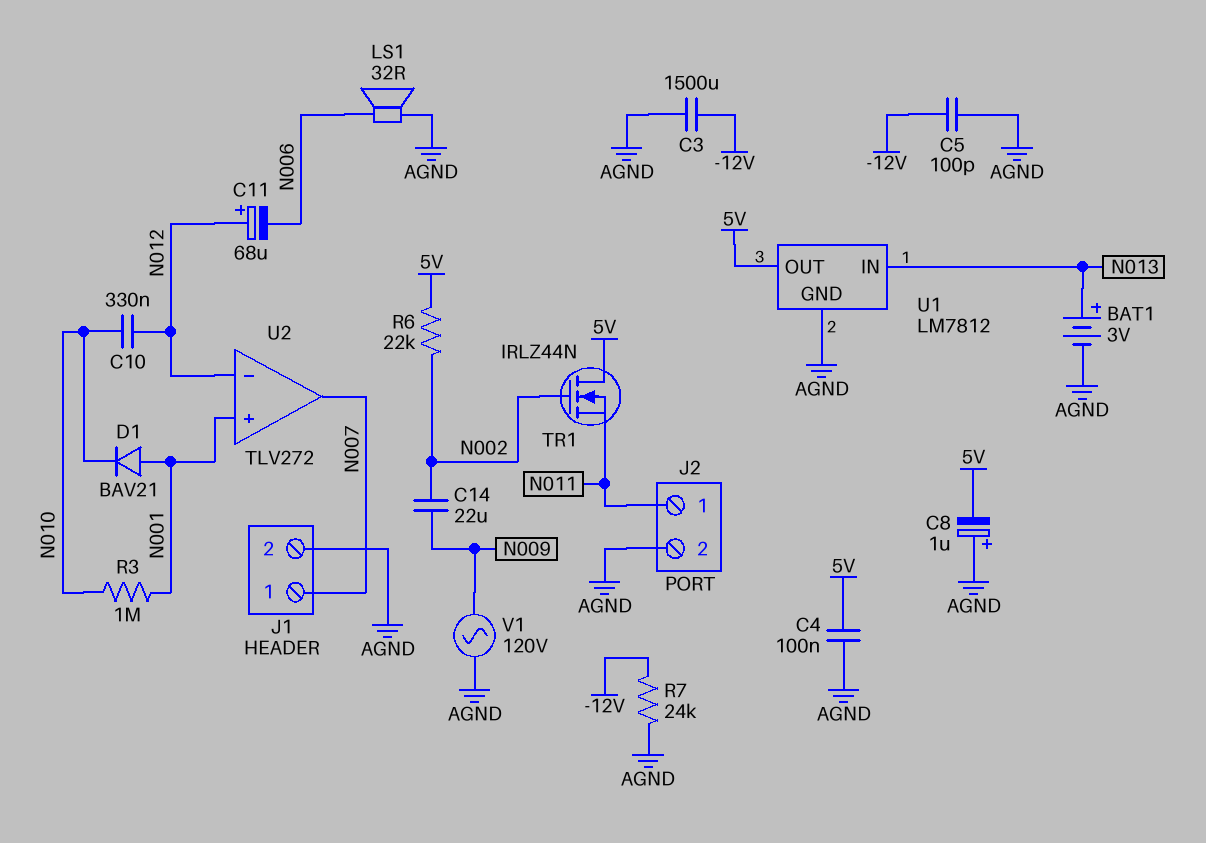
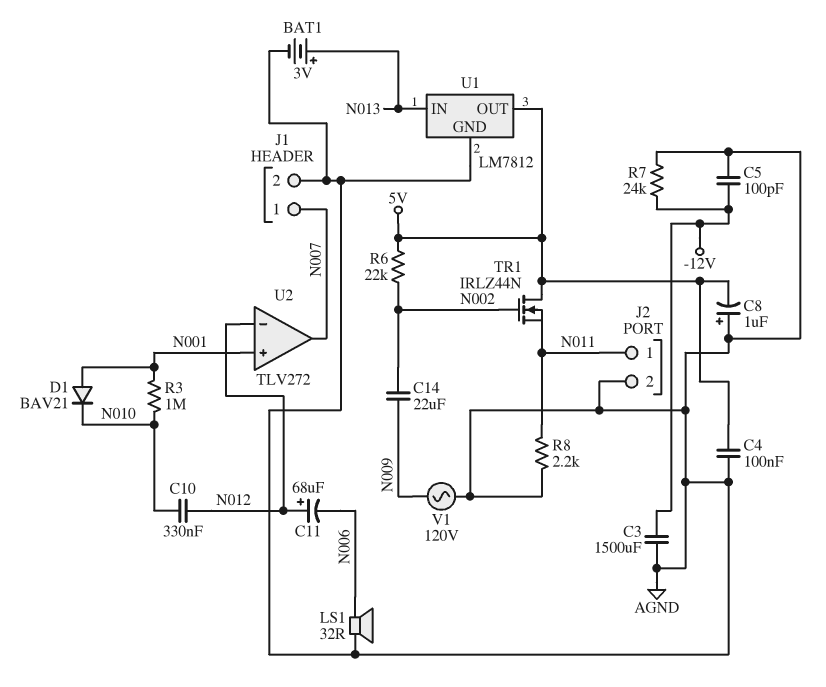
R8: none -> 2.2k (AGND, N011)

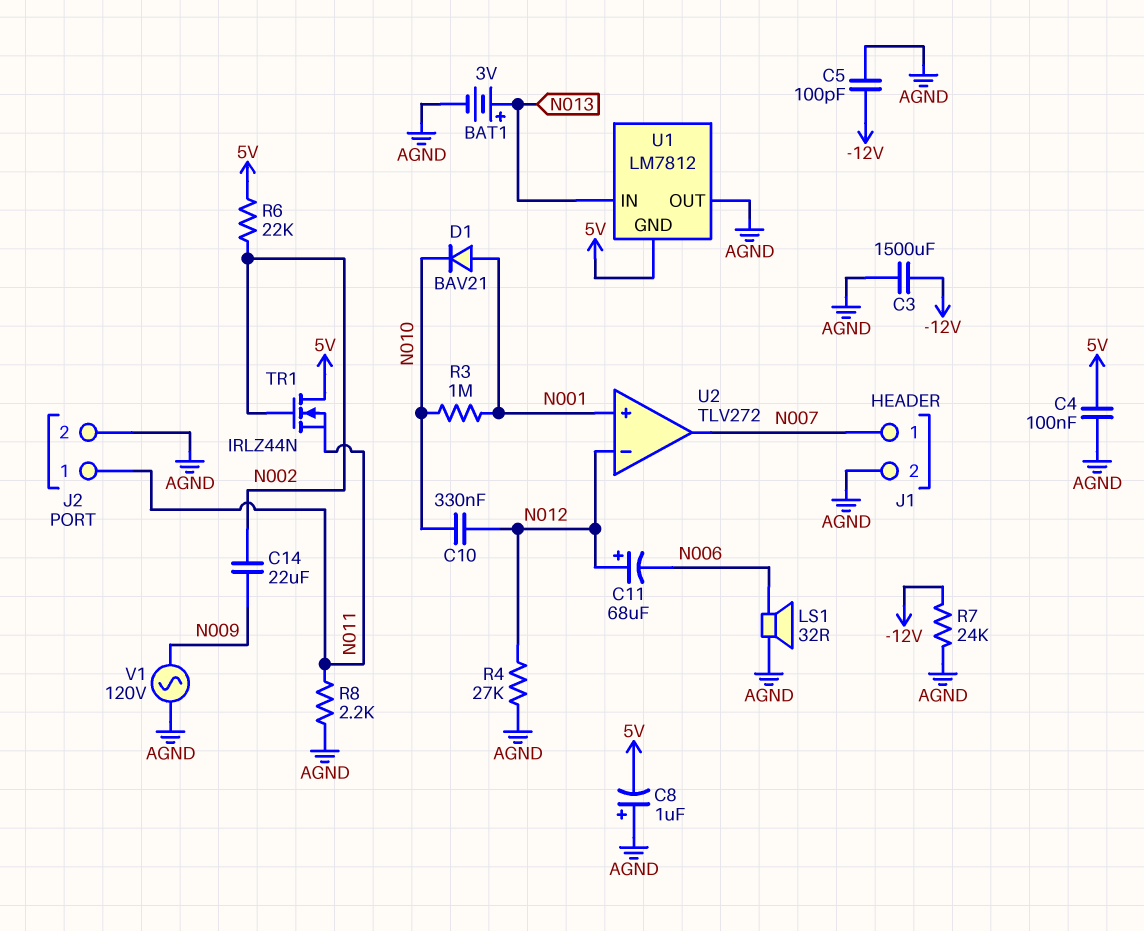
R4: none -> 27k (AGND, N012)
U1 pin GND: AGND -> 5V
U1 pin OUT: 5V -> AGND

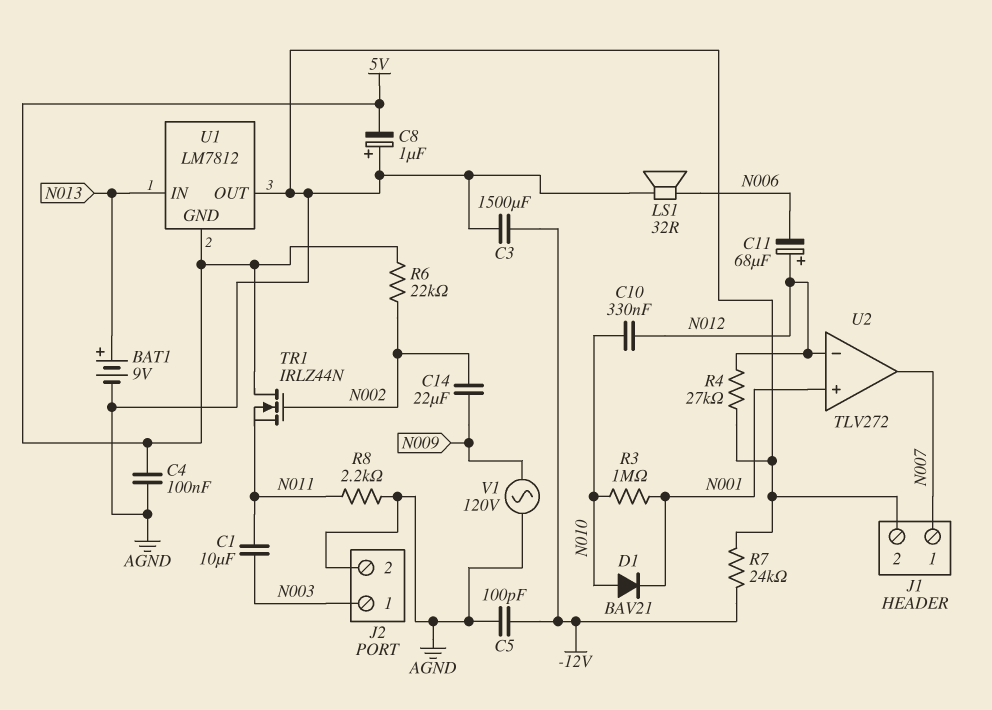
BAT1: 3V (plus N013, minus AGND) -> 9V (plus N013, minus AGND)
C1: none -> 10uF (N003, N011)
D1: diode BAV21 (A N001, K N010) -> diode BAV21 (A N010, K N001)
J2 pin 1: N011 -> N003

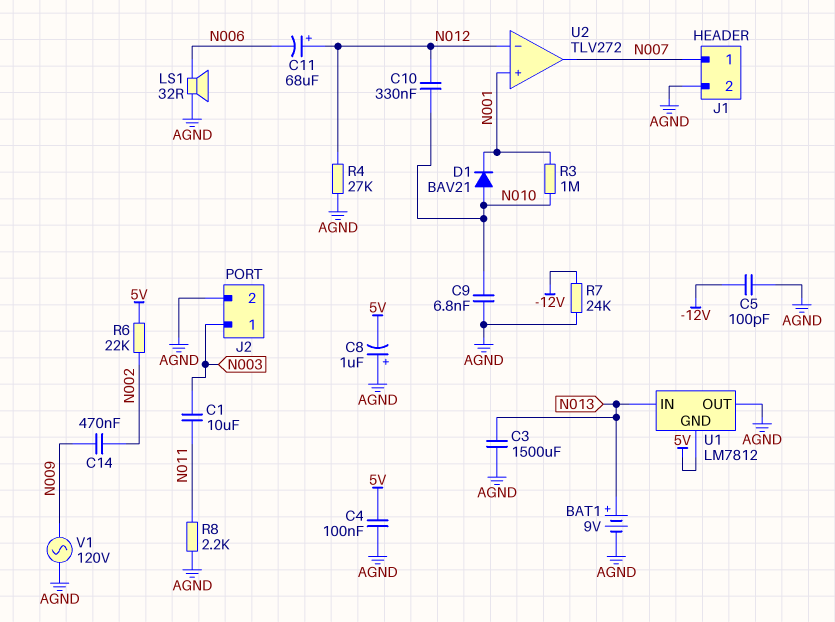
C3: 1500uF (-12V, AGND) -> 1500uF (AGND, N013)
C9: none -> 6.8nF (AGND, N010)
C14: 22uF (N002, N009) -> 470nF (N002, N009)
TR1: NMOS IRLZ44N (G N002, D 5V, S N011) -> none

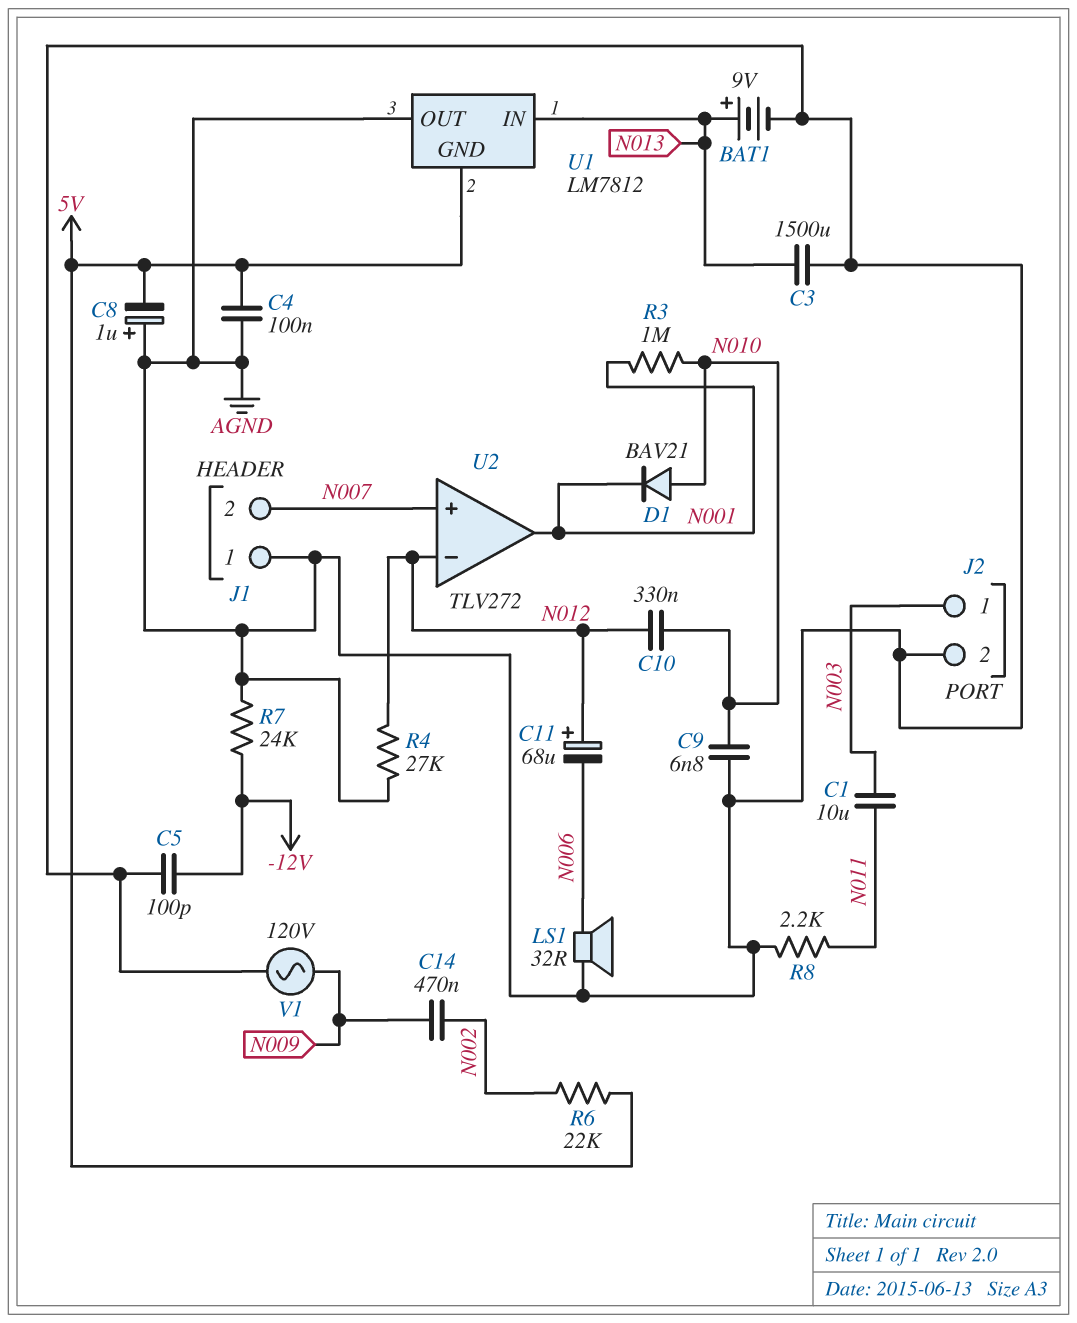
J1 pin 1: N007 -> AGND
J1 pin 2: AGND -> N007
U2 pin in+: N001 -> N007
U2 pin out: N007 -> N001

